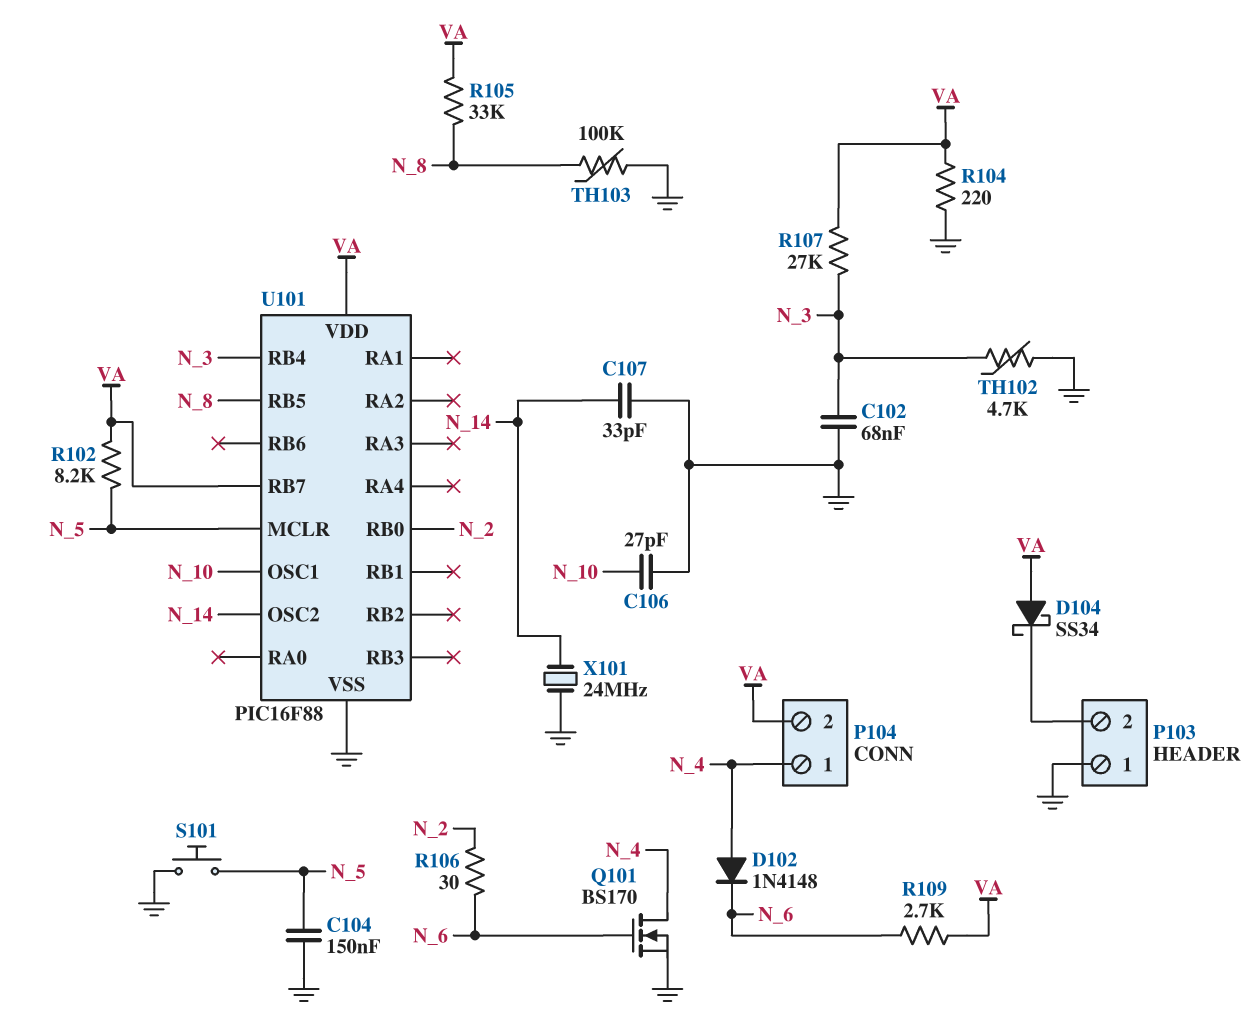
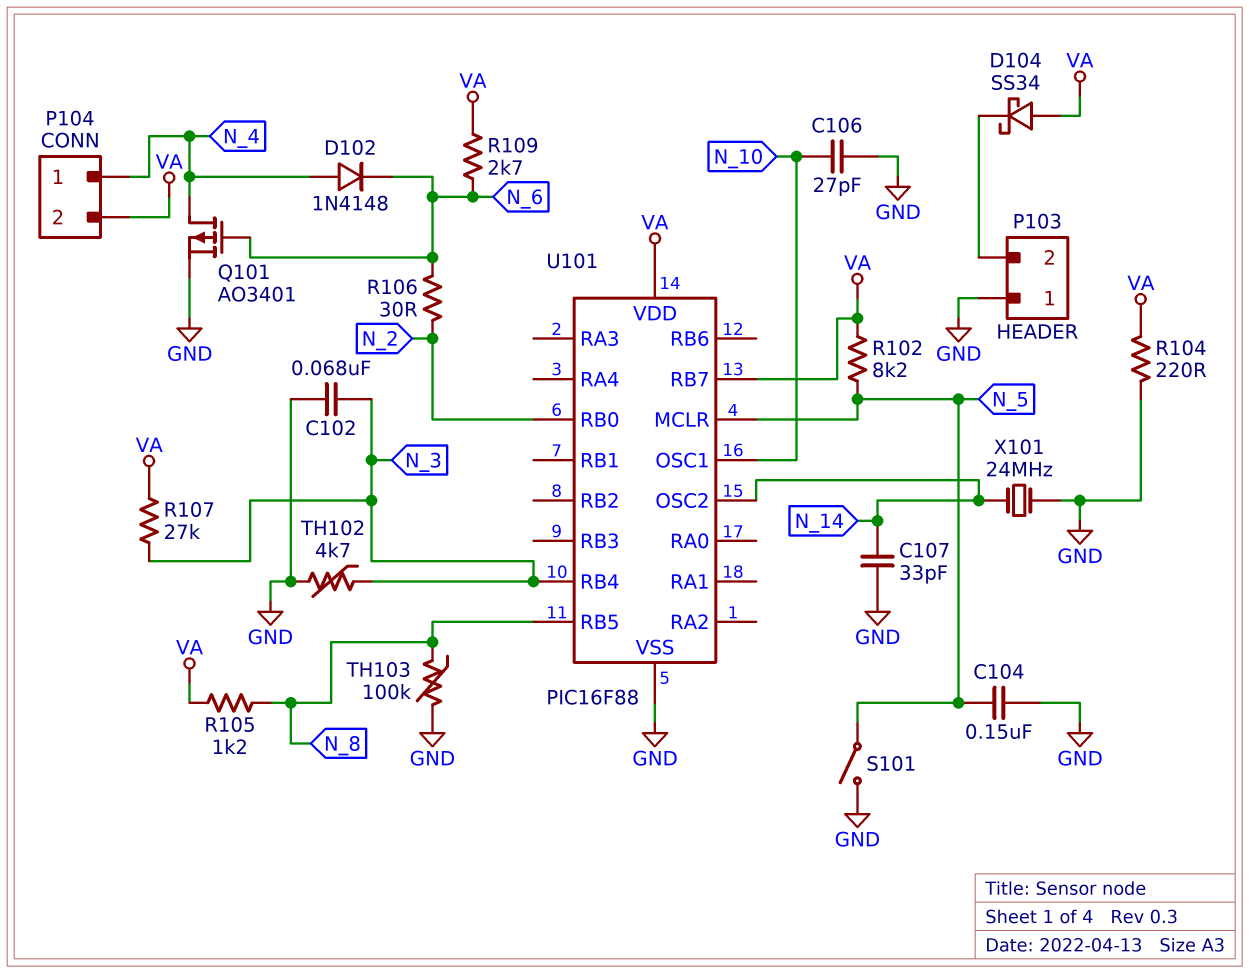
Q101: NMOS BS170 (G N_6, D N_4, S GND) -> PMOS AO3401 (G N_6, D N_4, S GND)
R105: 33k (N_8, VA) -> 1.2k (N_8, VA)
S101: button (GND, N_5) -> switch (GND, N_5)

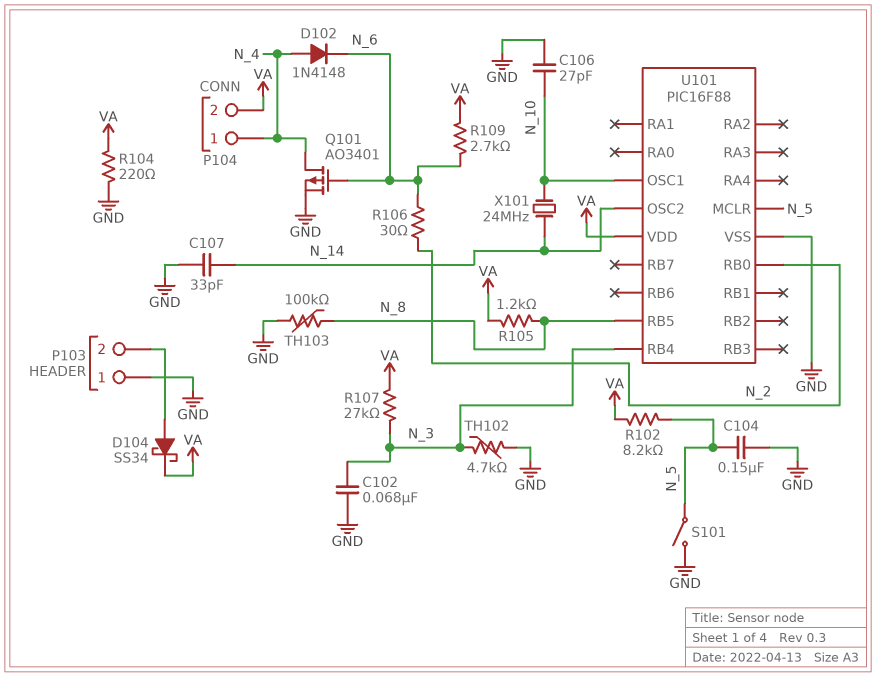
D104: schottky SS34 (A VA, K P103/2) -> schottky SS34 (A P103/2, K VA)
U101 pin RB7: VA -> none
X101: 24MHz (GND, N_14) -> 24MHz (N_10, N_14)

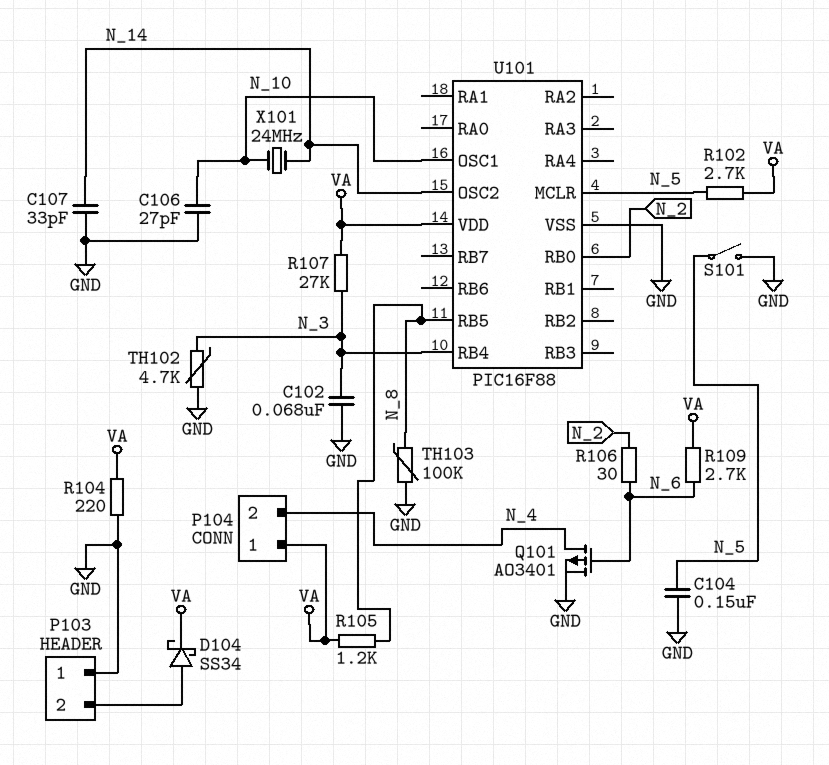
D102: diode 1N4148 (A N_4, K N_6) -> none
P104 pin 1: N_4 -> VA
P104 pin 2: VA -> N_4
R102: 8.2k (N_5, VA) -> 2.7k (N_5, VA)

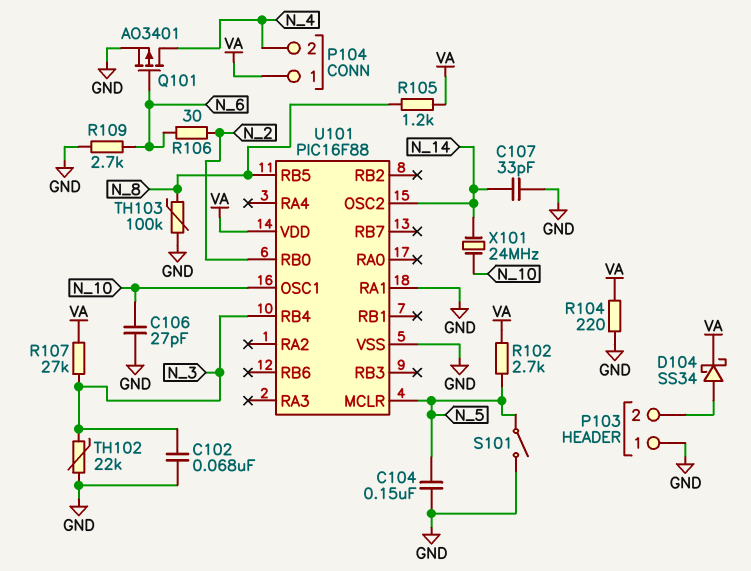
R109: 2.7k (N_6, VA) -> 2.7k (GND, N_6)
TH102: 4.7k (GND, N_3) -> 22k (GND, N_3)
U101 pin RA1: none -> GND

